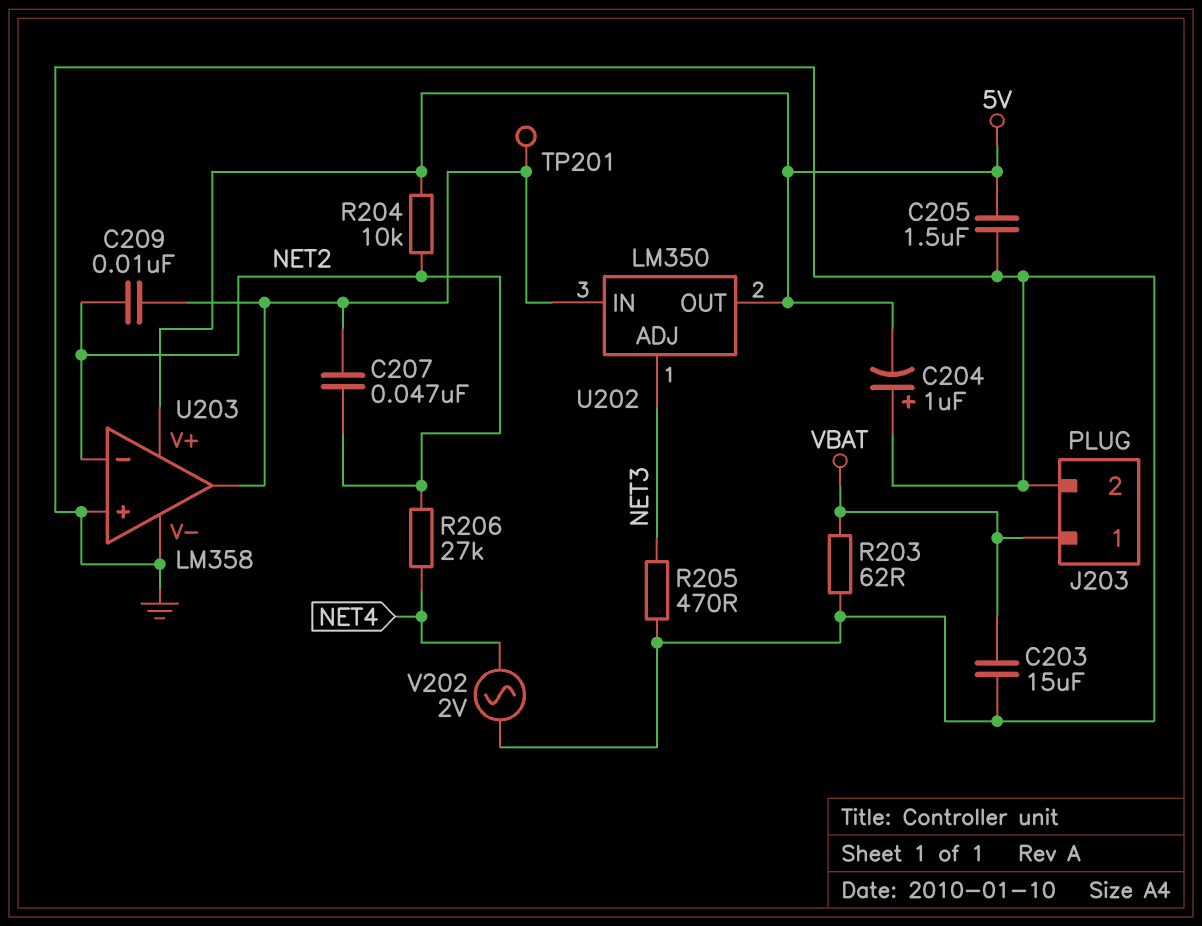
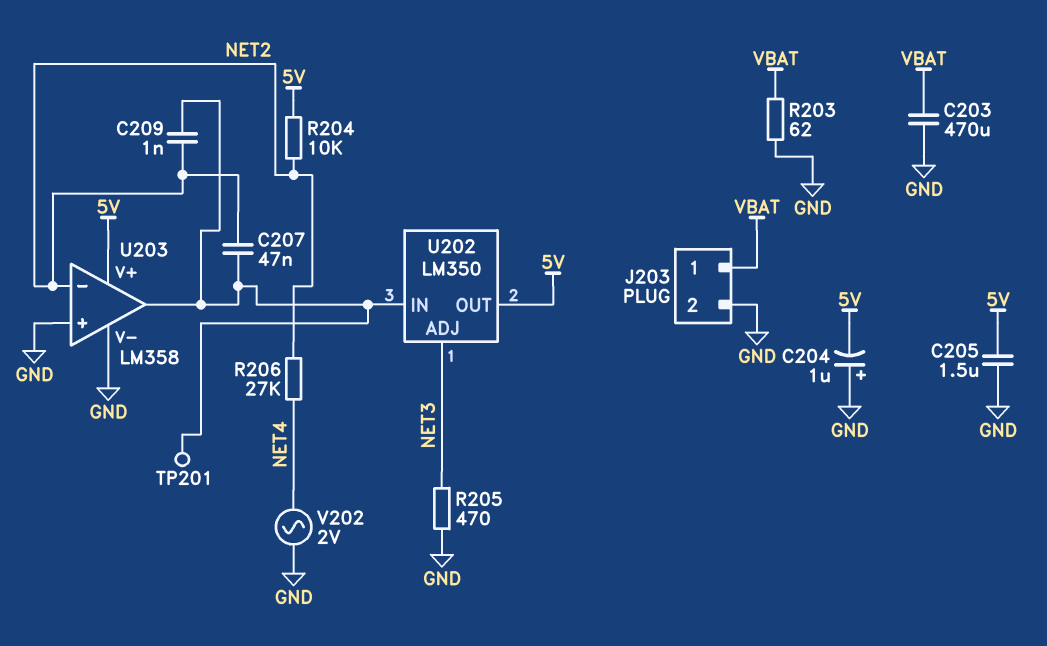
C203: 15uF (GND, VBAT) -> 470uF (GND, VBAT)
C209: 10nF (NET2, U202/IN) -> 1nF (NET2, U202/IN)

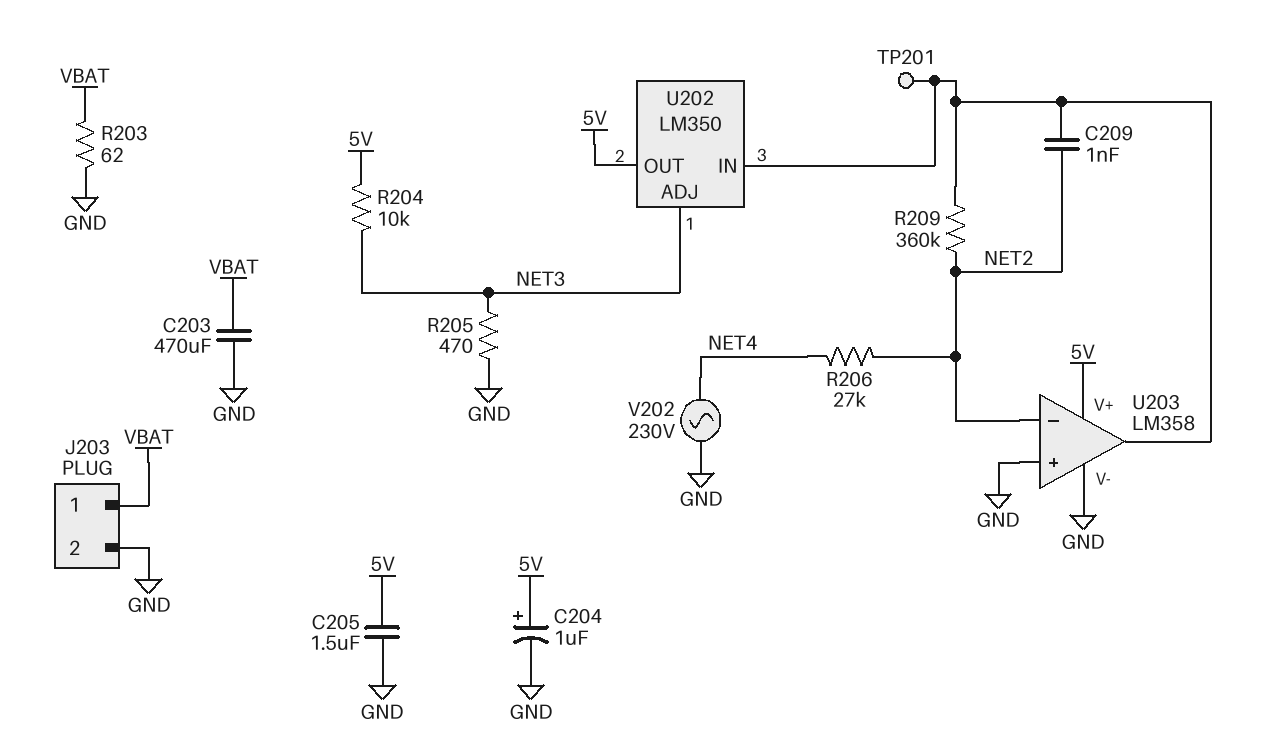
C204: 1uF (plus GND, minus 5V) -> 1uF (plus 5V, minus GND)
C207: 47nF (NET2, U202/IN) -> none
R204: 10k (5V, NET2) -> 10k (5V, NET3)
R209: none -> 360k (NET2, U202/IN)
V202: AC 2V (GND, NET4) -> AC 230V (GND, NET4)

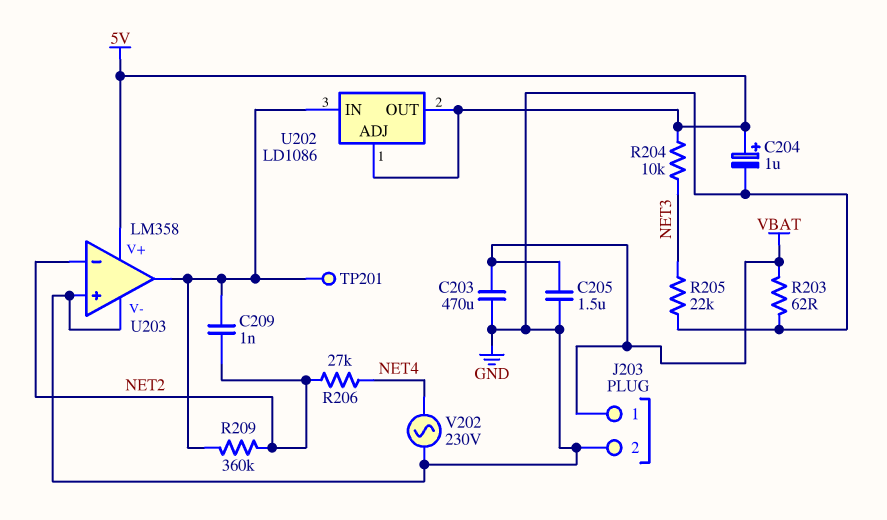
C205: 1.5uF (5V, GND) -> 1.5uF (GND, VBAT)
R205: 470 (GND, NET3) -> 22k (GND, NET3)
U202: LM350 -> LD1086
U202 pin ADJ: NET3 -> 5V

